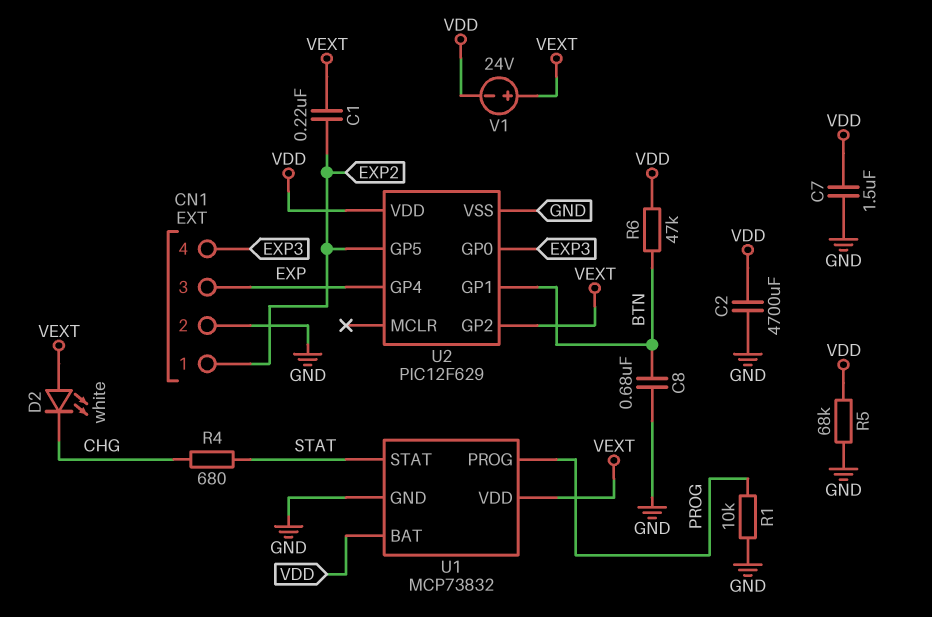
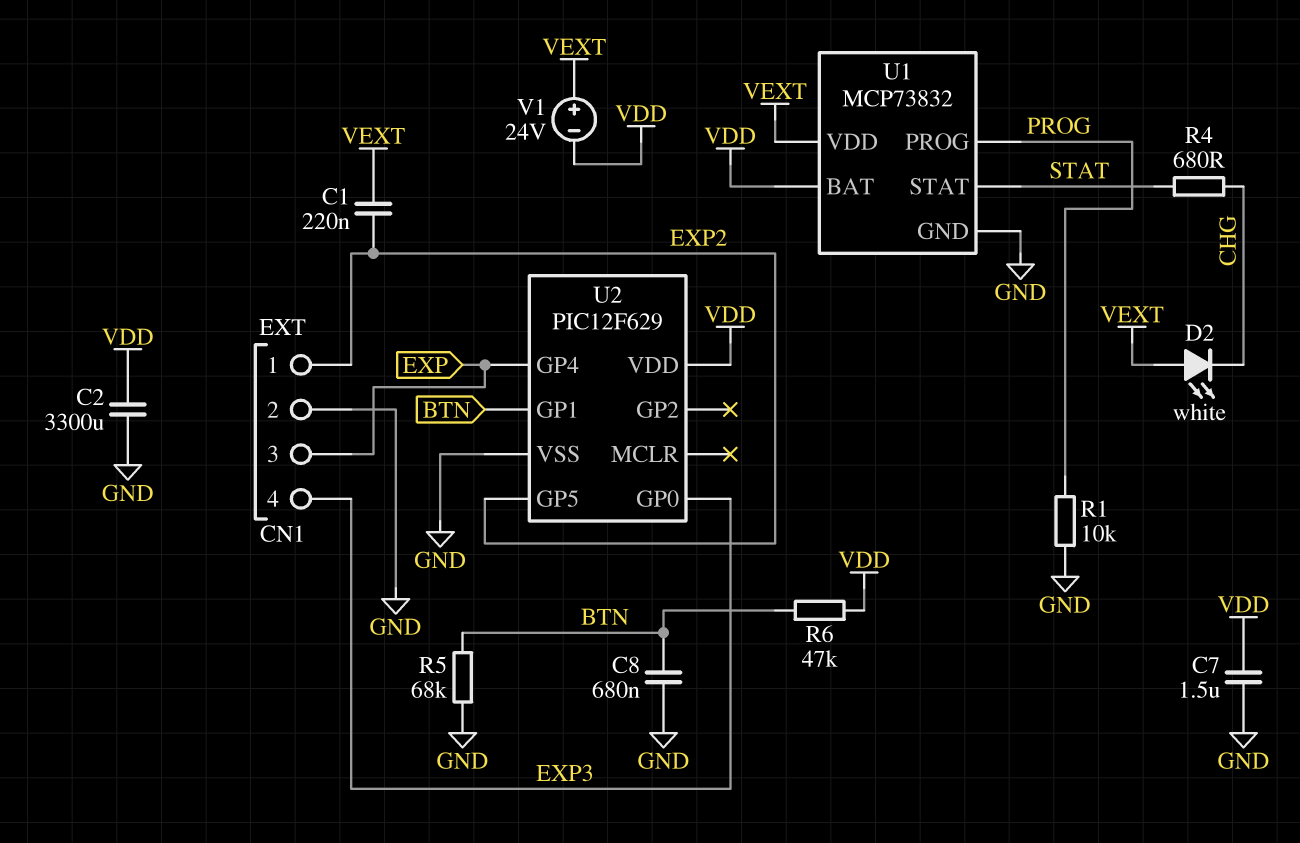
C2: 4700uF (GND, VDD) -> 3300uF (GND, VDD)
R5: 68k (GND, VDD) -> 68k (BTN, GND)
U2 pin GP2: VEXT -> none

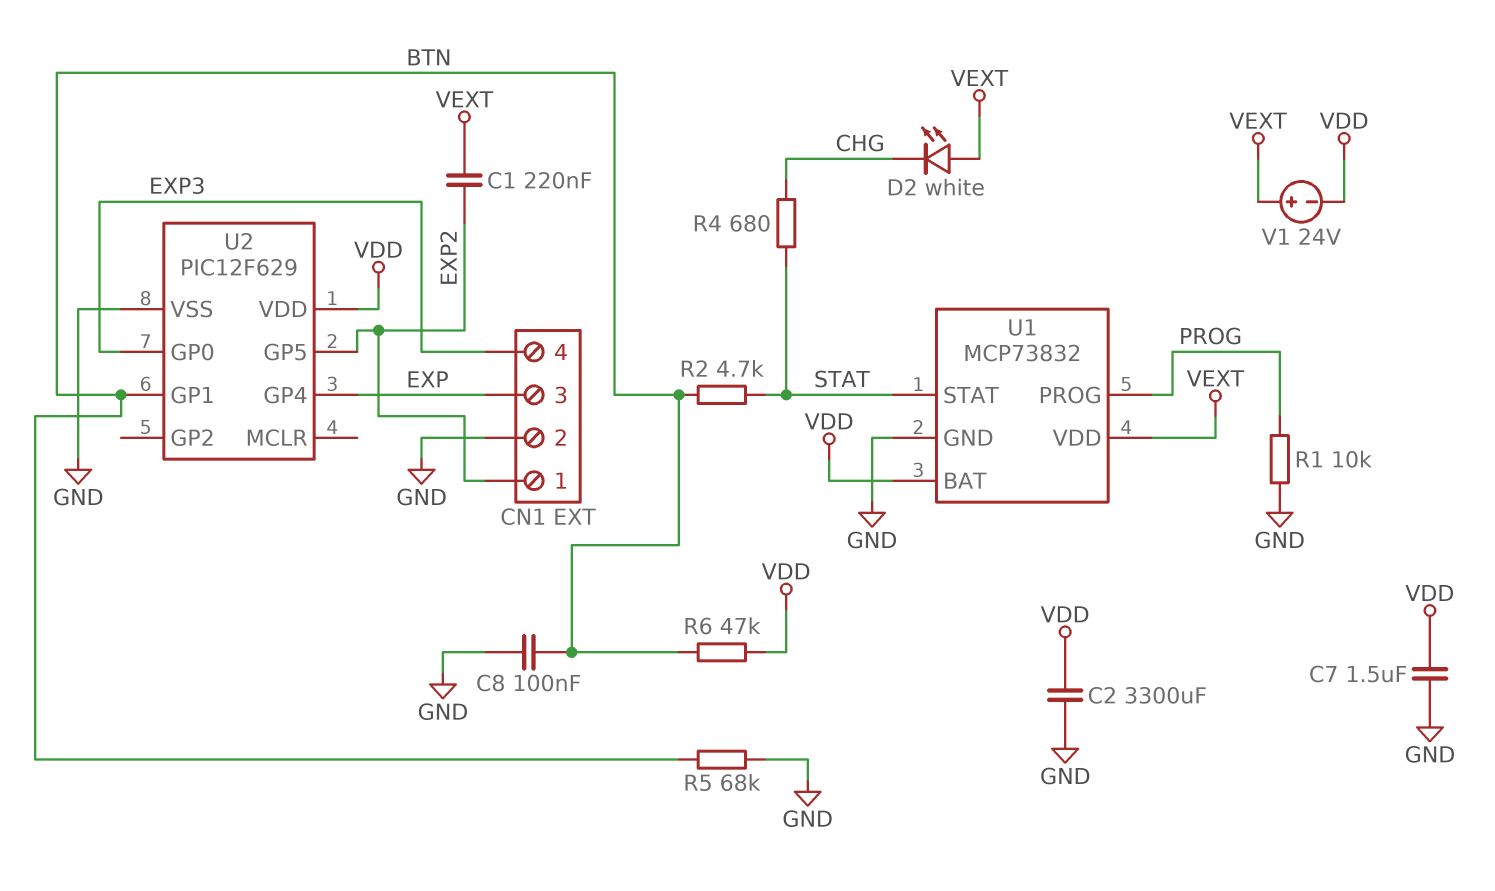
C8: 680nF (BTN, GND) -> 100nF (BTN, GND)
R2: none -> 4.7k (BTN, STAT)

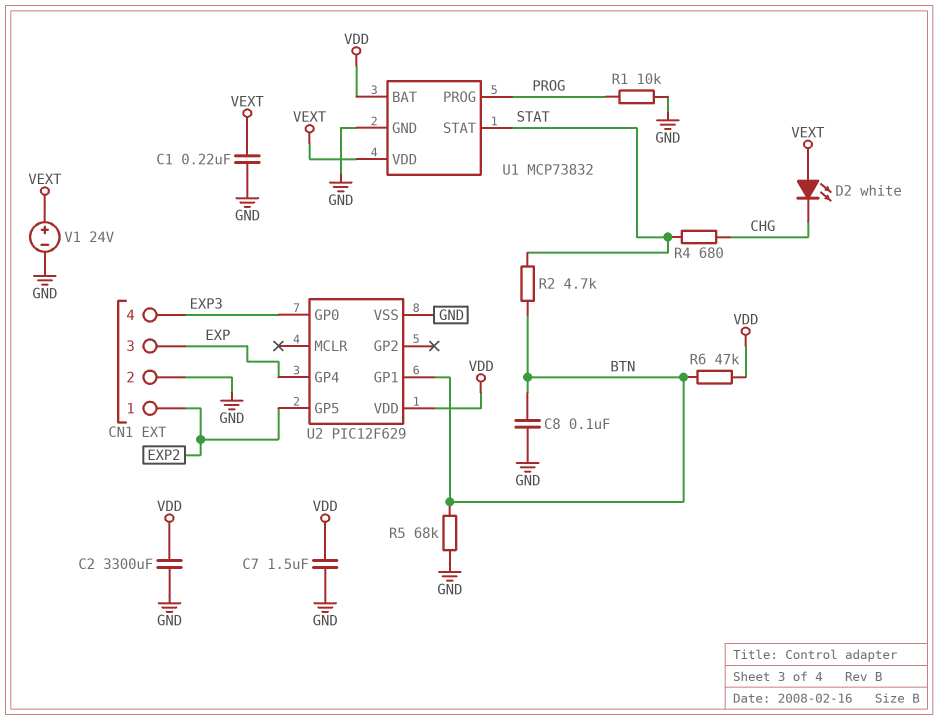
C1: 220nF (EXP2, VEXT) -> 220nF (GND, VEXT)
V1: 24V (plus VEXT, minus VDD) -> 24V (plus VEXT, minus GND)

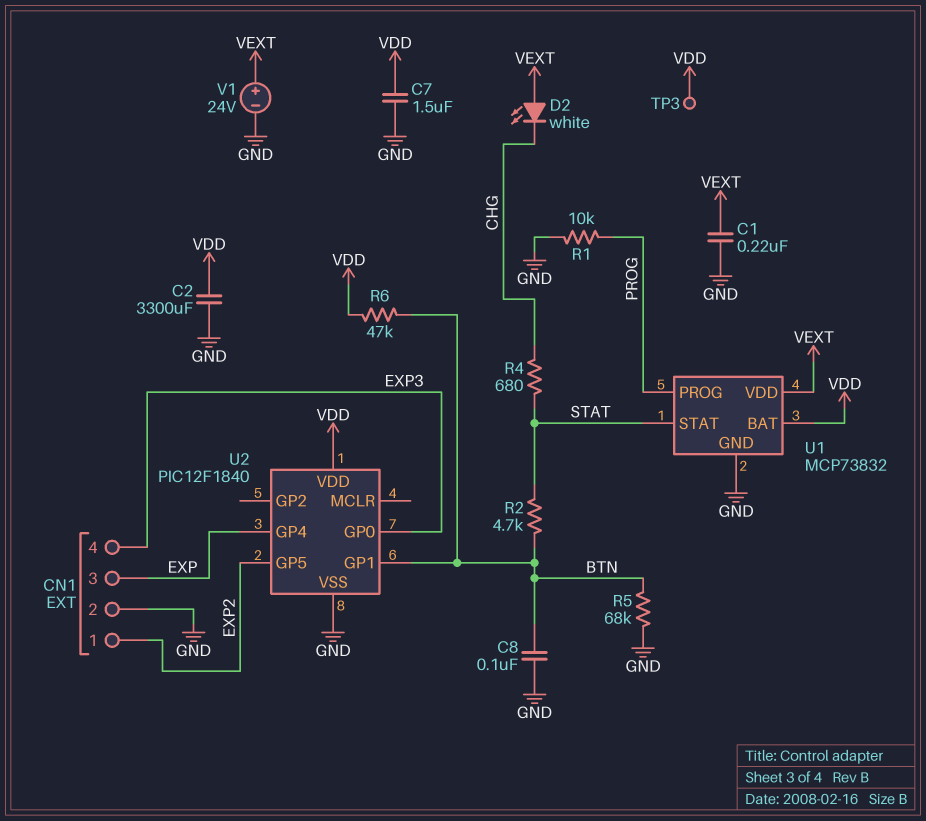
TP3: none -> test point (VDD)
U2: PIC12F629 -> PIC12F1840

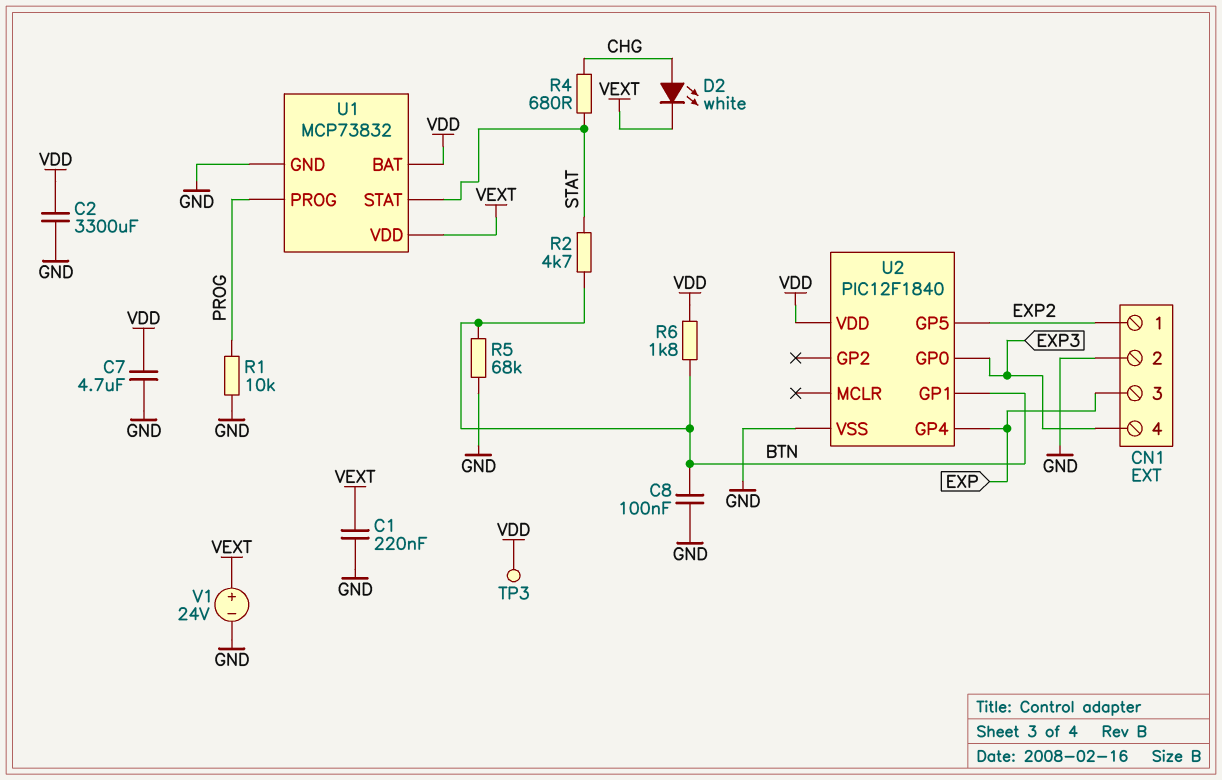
C7: 1.5uF (GND, VDD) -> 4.7uF (GND, VDD)
D2: LED white (A VEXT, K CHG) -> LED white (A CHG, K VEXT)
R6: 47k (BTN, VDD) -> 1.8k (BTN, VDD)

